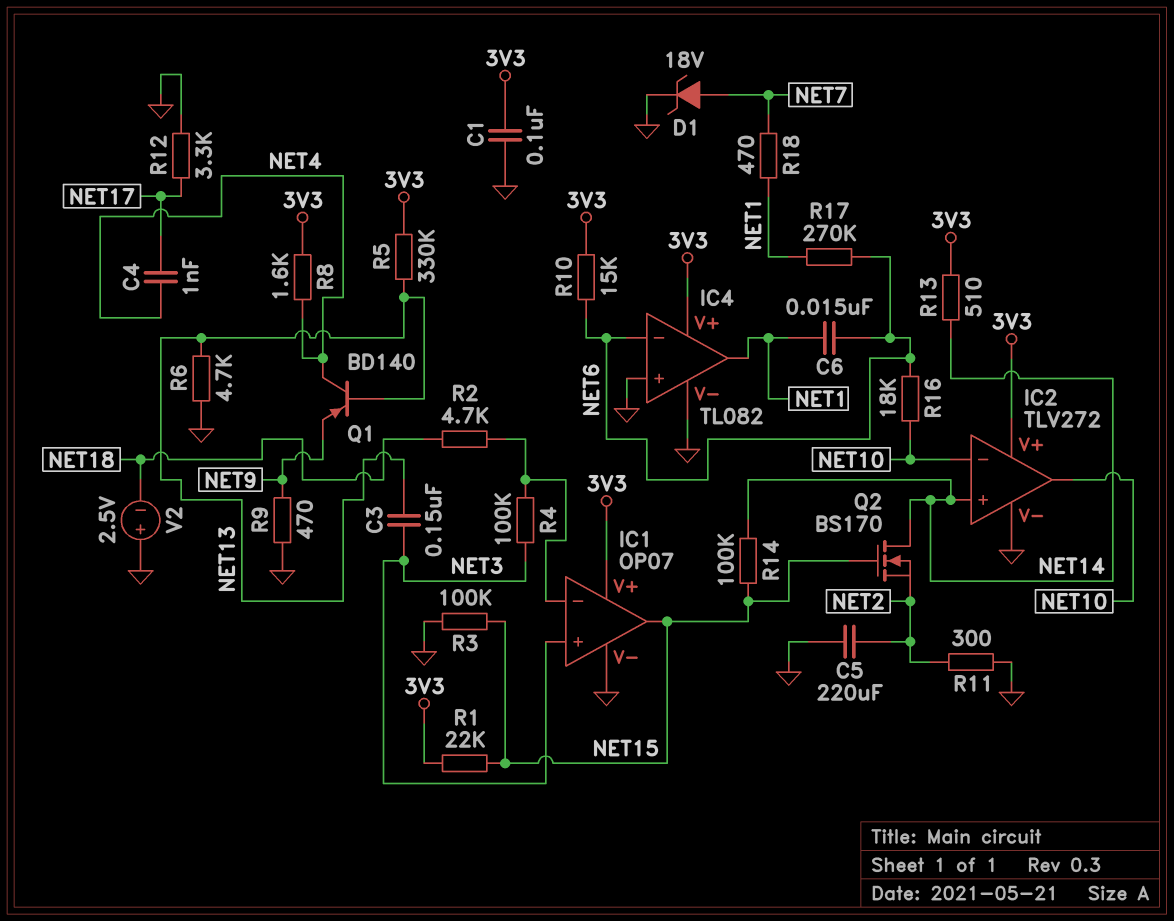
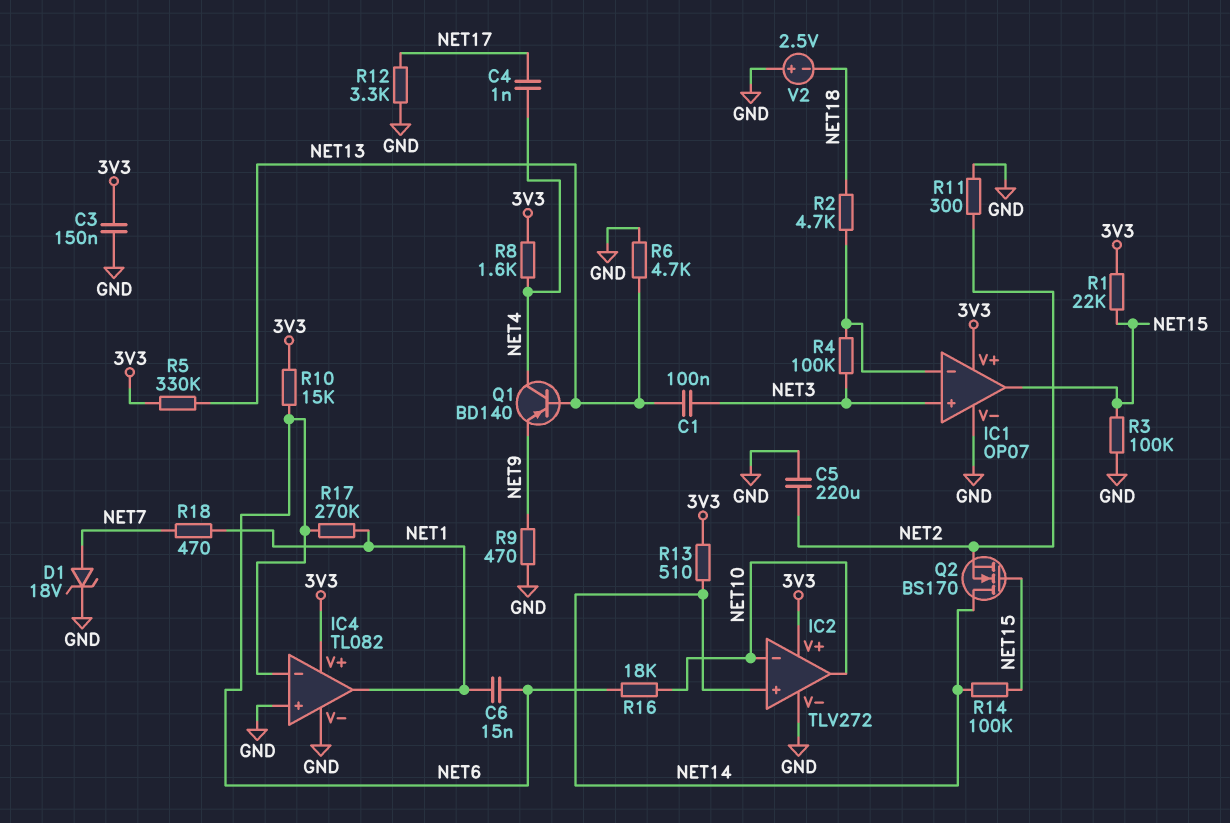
C1: 100nF (3V3, GND) -> 100nF (NET3, NET13)
C3: 150nF (NET3, NET13) -> 150nF (3V3, GND)

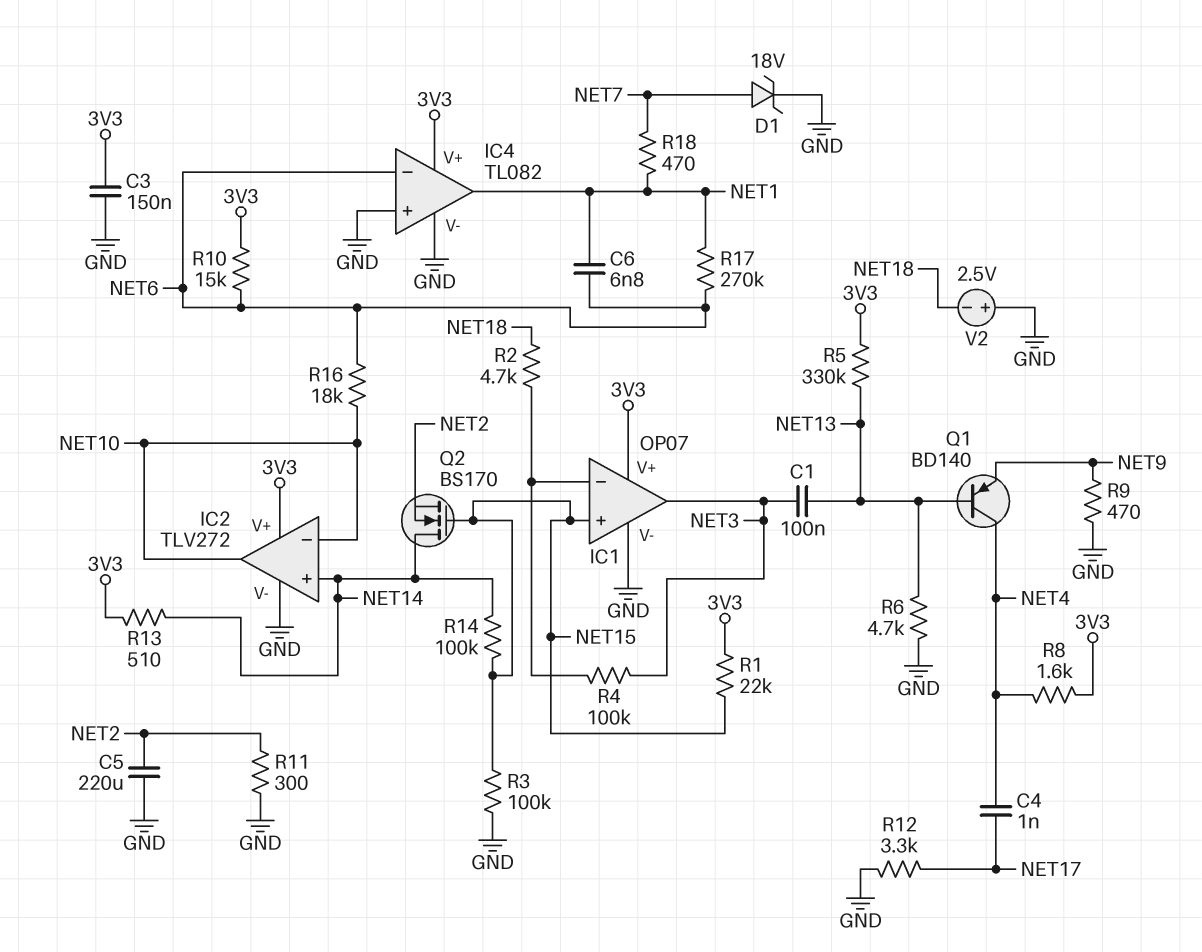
C6: 15nF (NET1, NET6) -> 6.8nF (NET1, NET6)
IC1 pin in+: NET3 -> NET15
IC1 pin out: NET15 -> NET3

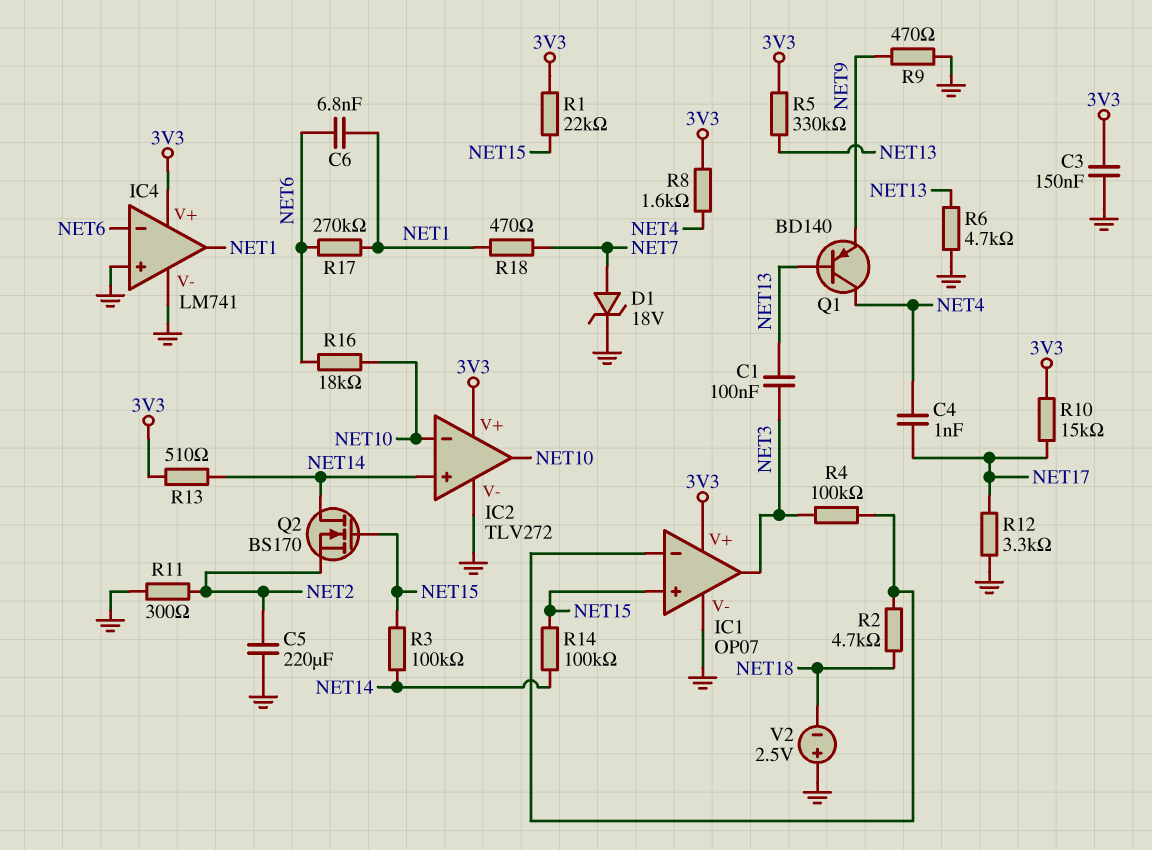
IC4: TL082 -> LM741
R3: 100k (GND, NET15) -> 100k (NET14, NET15)
R10: 15k (3V3, NET6) -> 15k (3V3, NET17)

